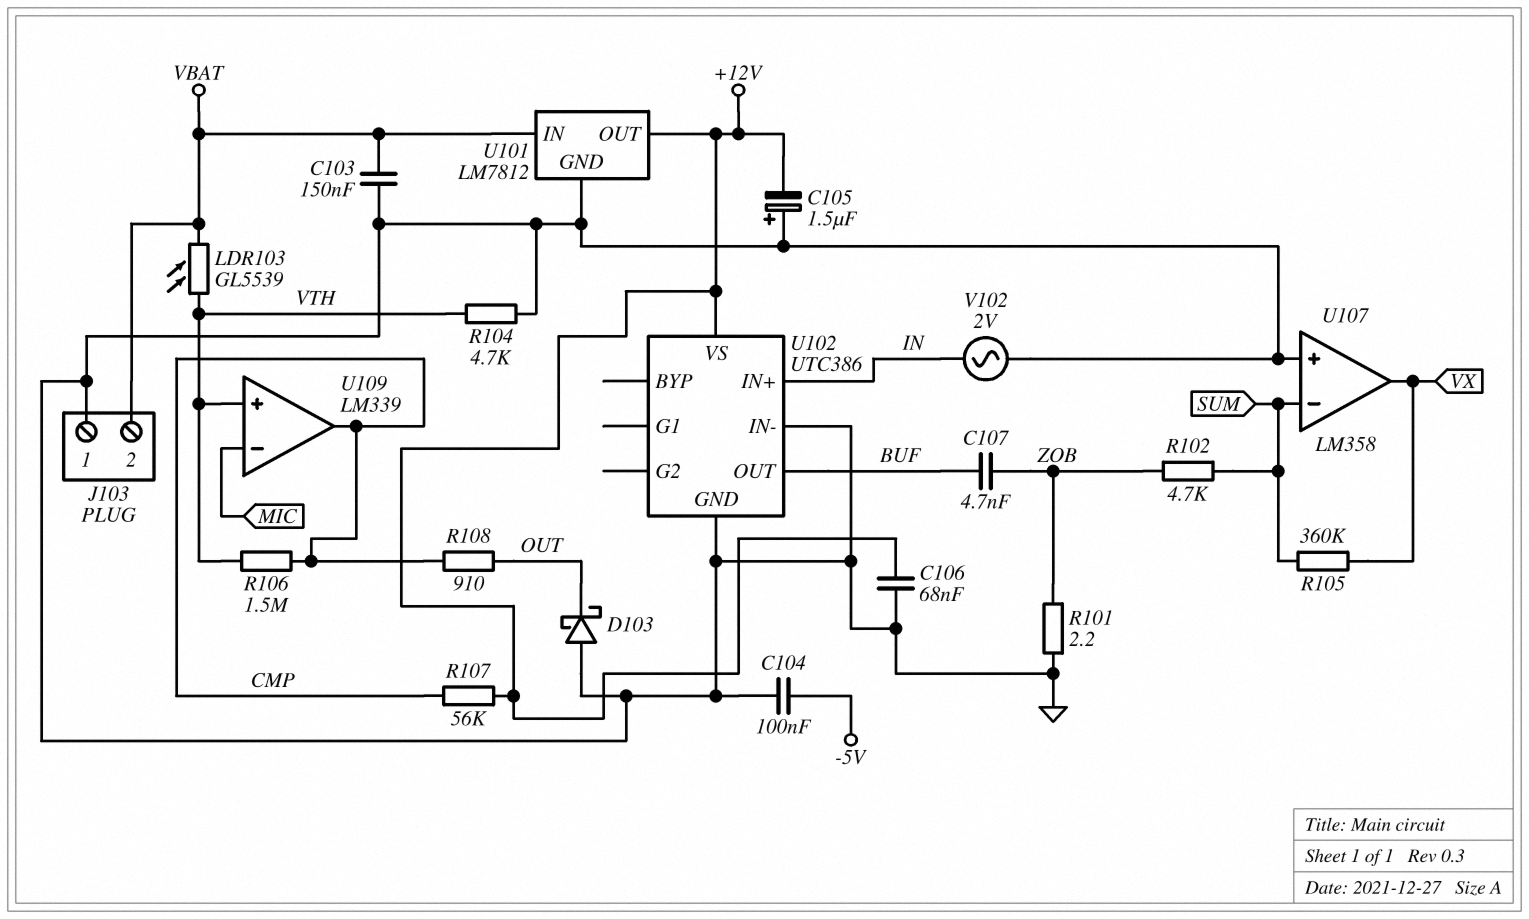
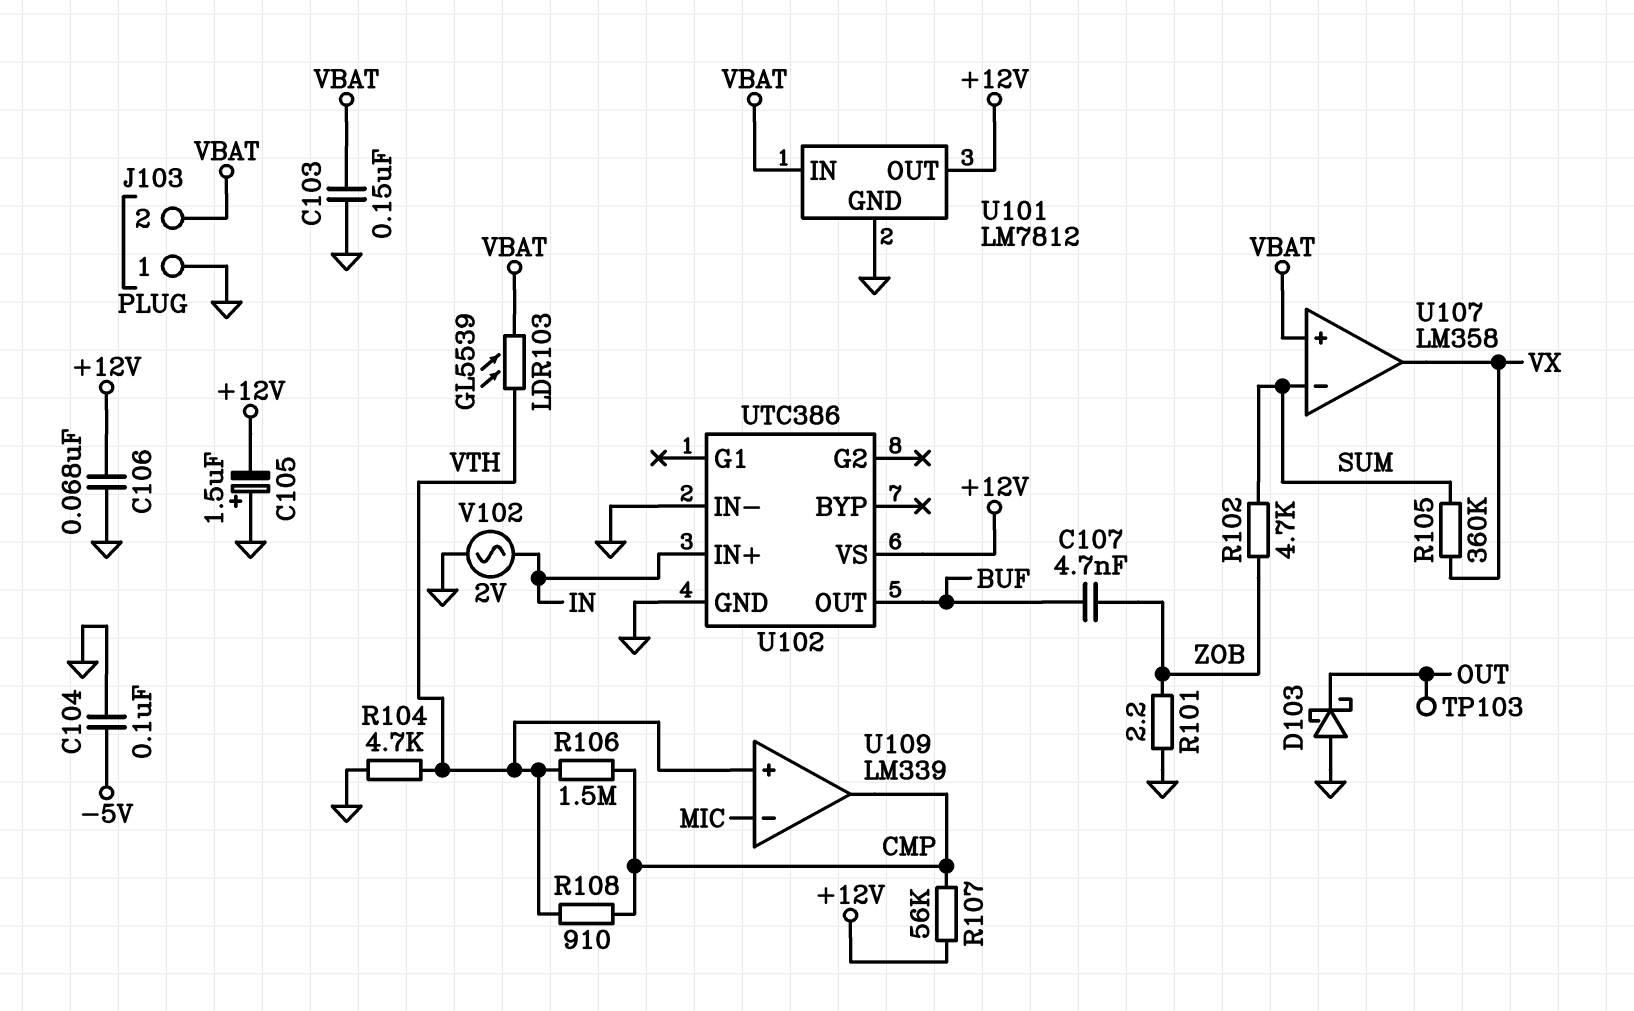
R108: 910 (CMP, OUT) -> 910 (CMP, VTH)
TP103: none -> test point (OUT)
U107 pin in+: GND -> VBAT

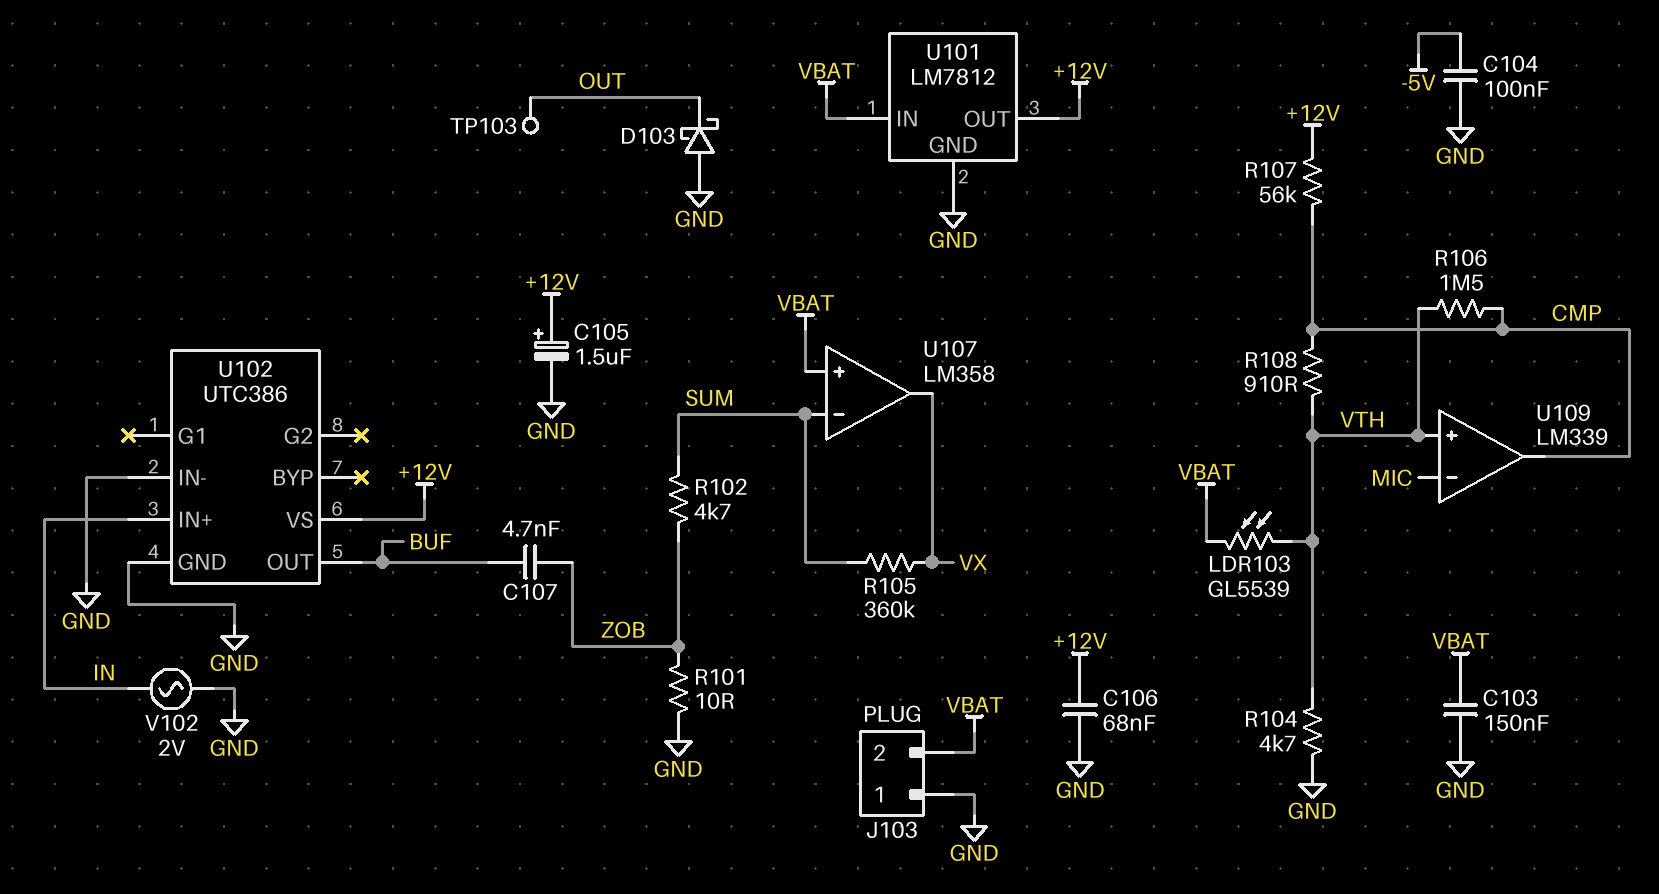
C105: 1.5uF (plus GND, minus +12V) -> 1.5uF (plus +12V, minus GND)
R101: 2.2 (GND, ZOB) -> 10 (GND, ZOB)

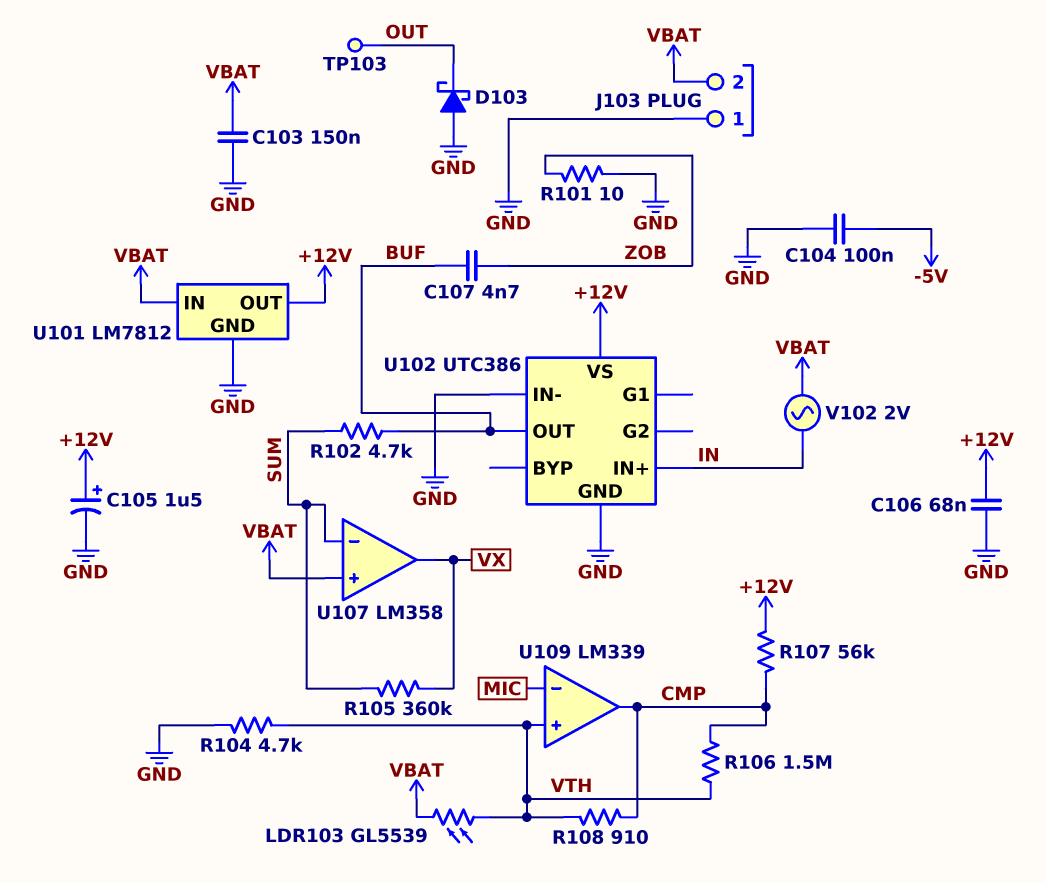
R102: 4.7k (SUM, ZOB) -> 4.7k (BUF, SUM)
V102: AC 2V (GND, IN) -> AC 2V (IN, VBAT)

